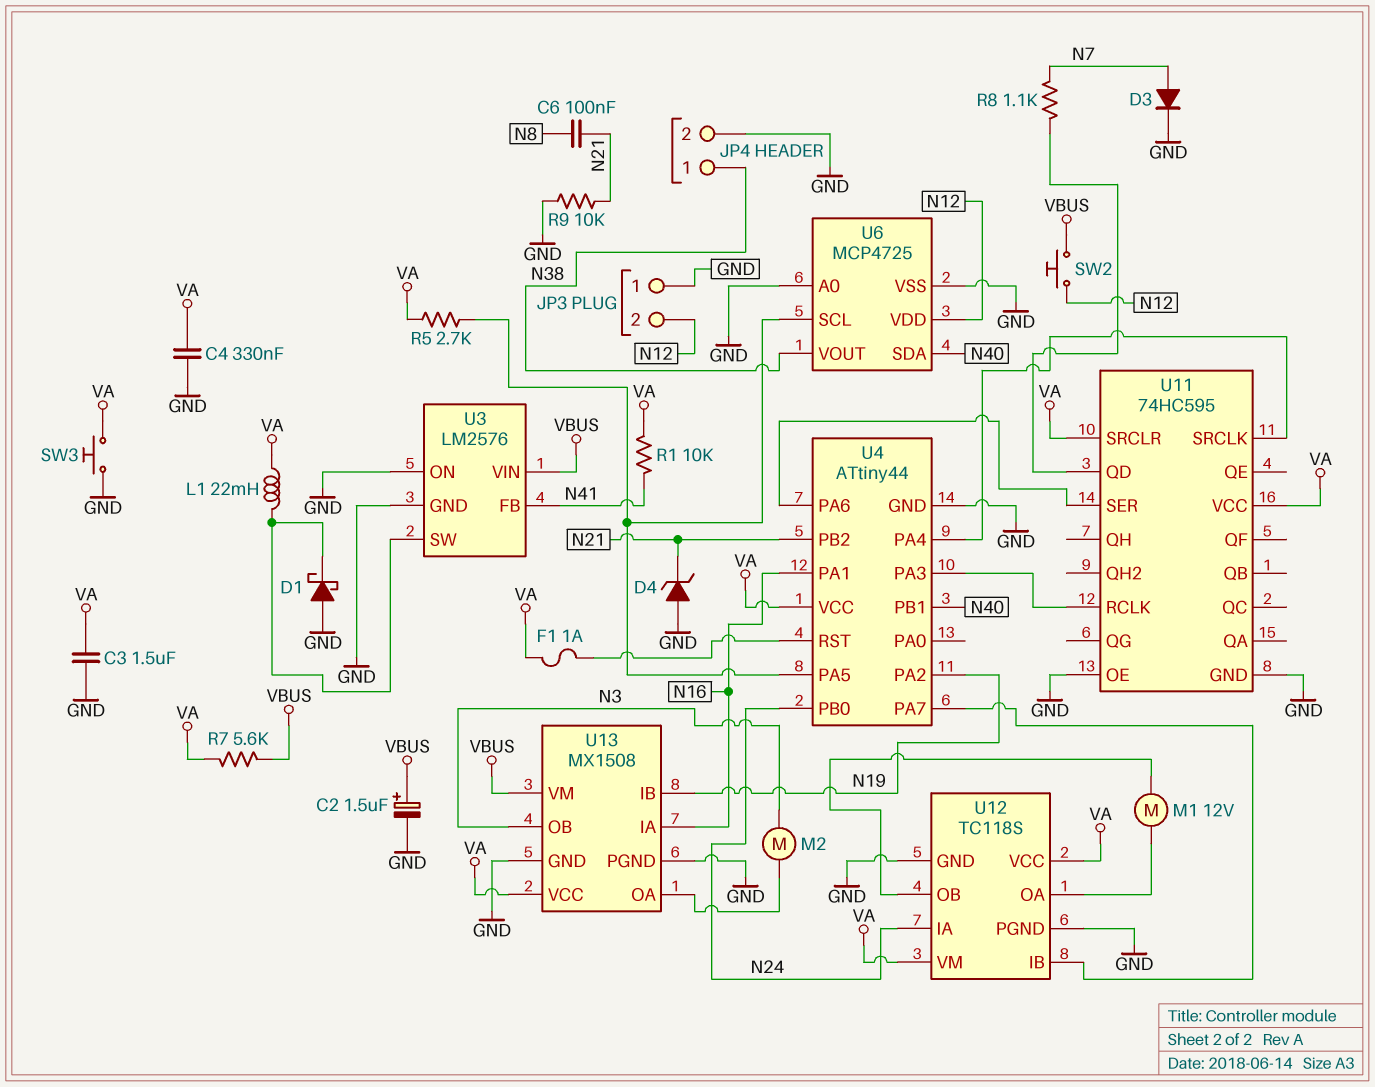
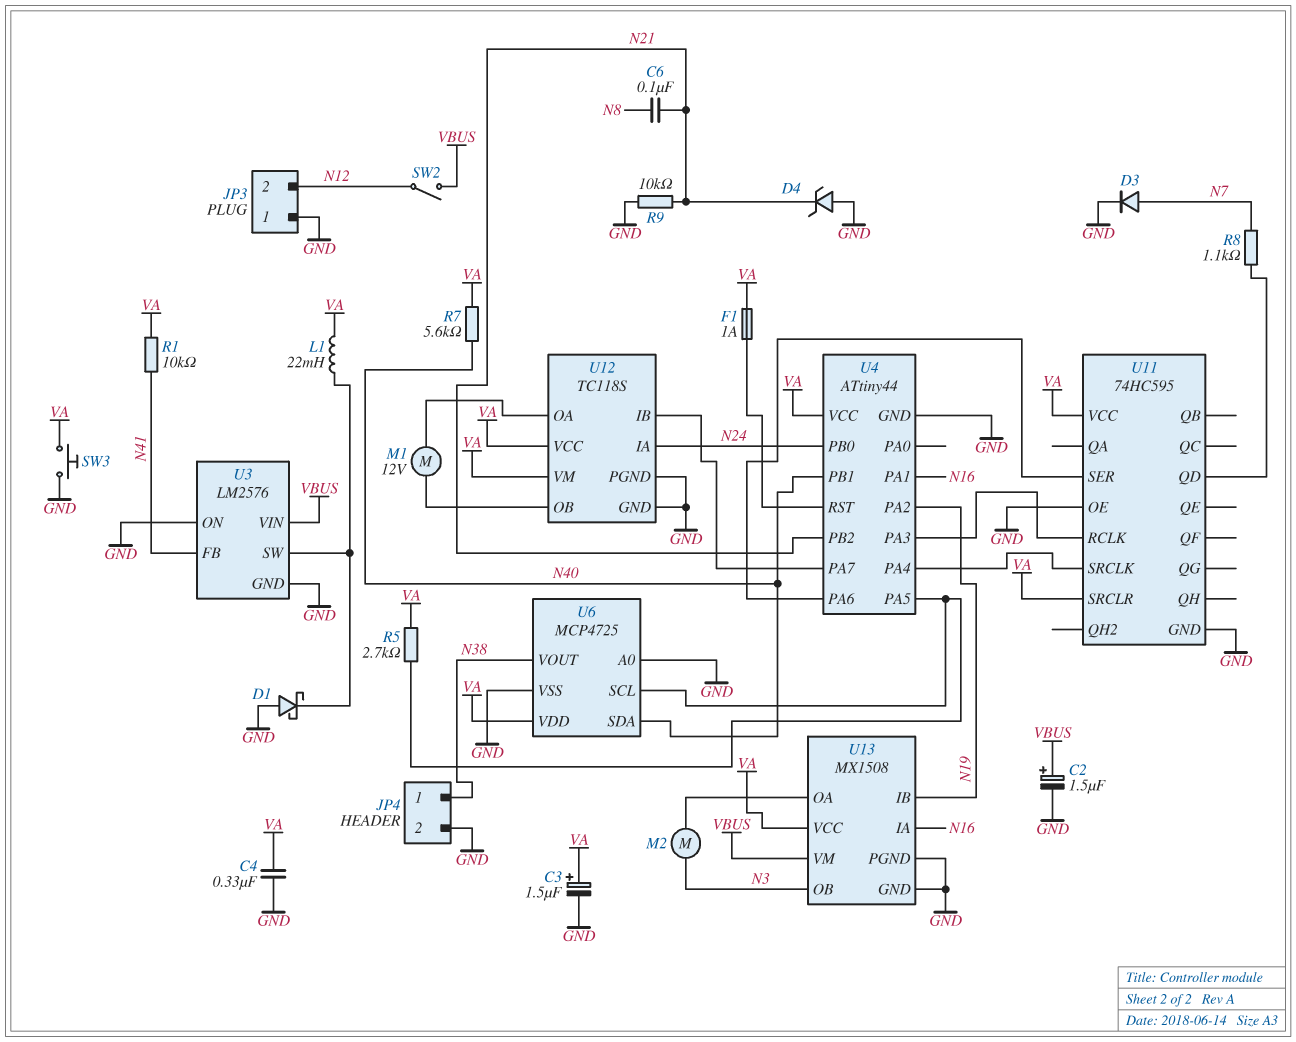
C3: 1.5uF (GND, VA) -> 1.5uF (plus VA, minus GND)
R7: 5.6k (VA, VBUS) -> 5.6k (N40, VA)
SW2: button (N12, VBUS) -> switch (N12, VBUS)
U6 pin VDD: N12 -> VA

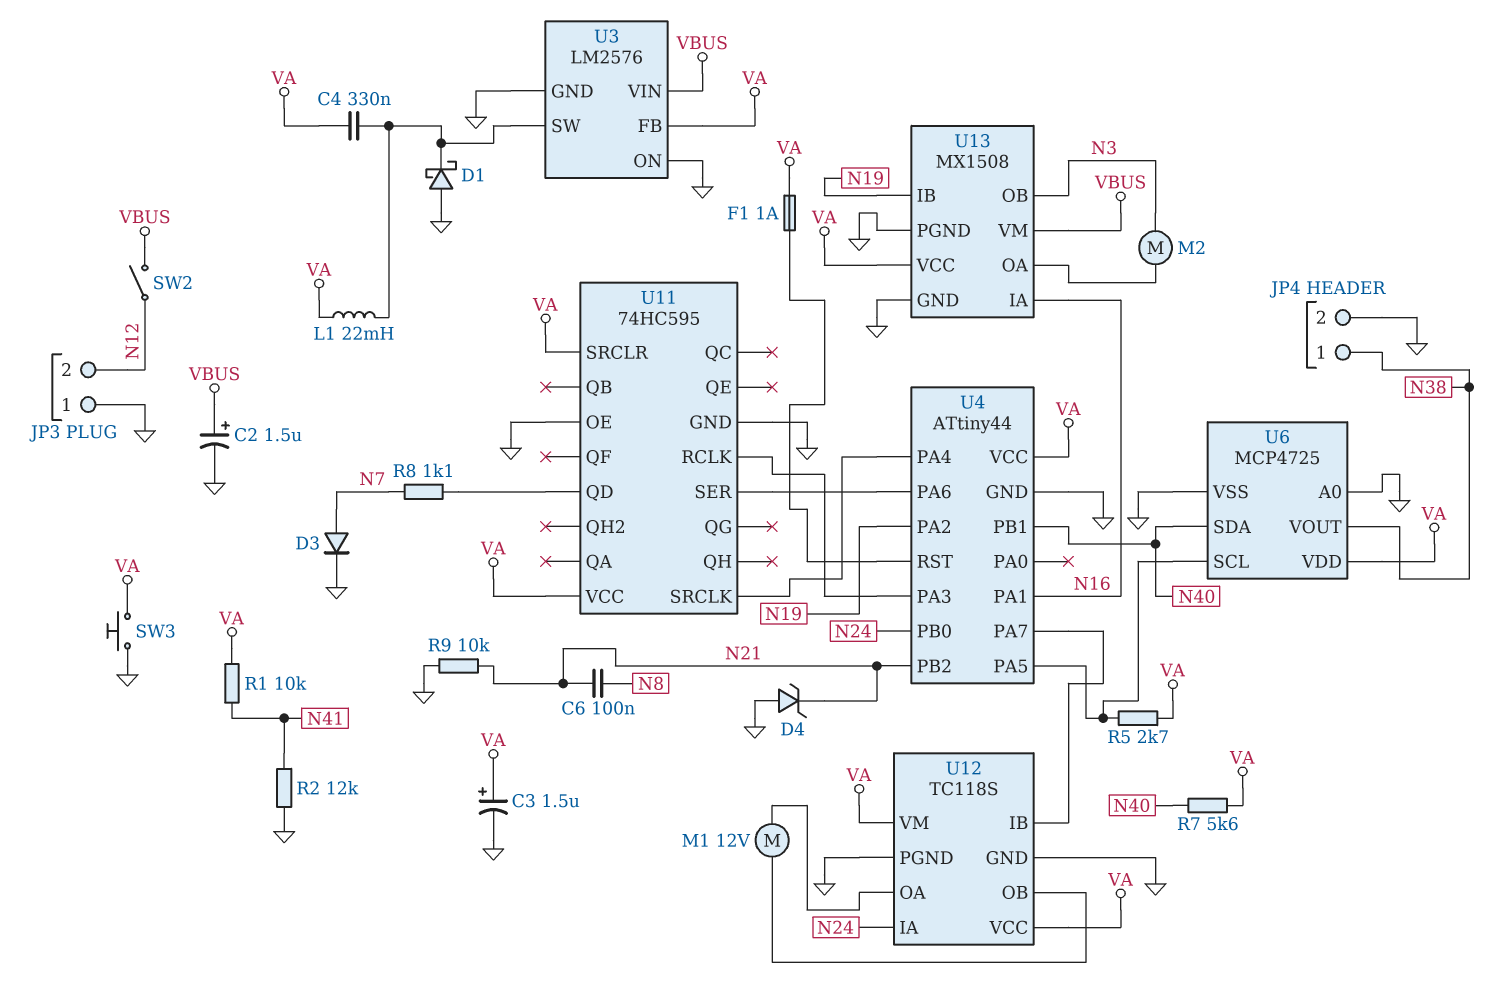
C4: 330nF (GND, VA) -> 330nF (U3/SW, VA)
R2: none -> 12k (GND, N41)
U3 pin FB: N41 -> VA

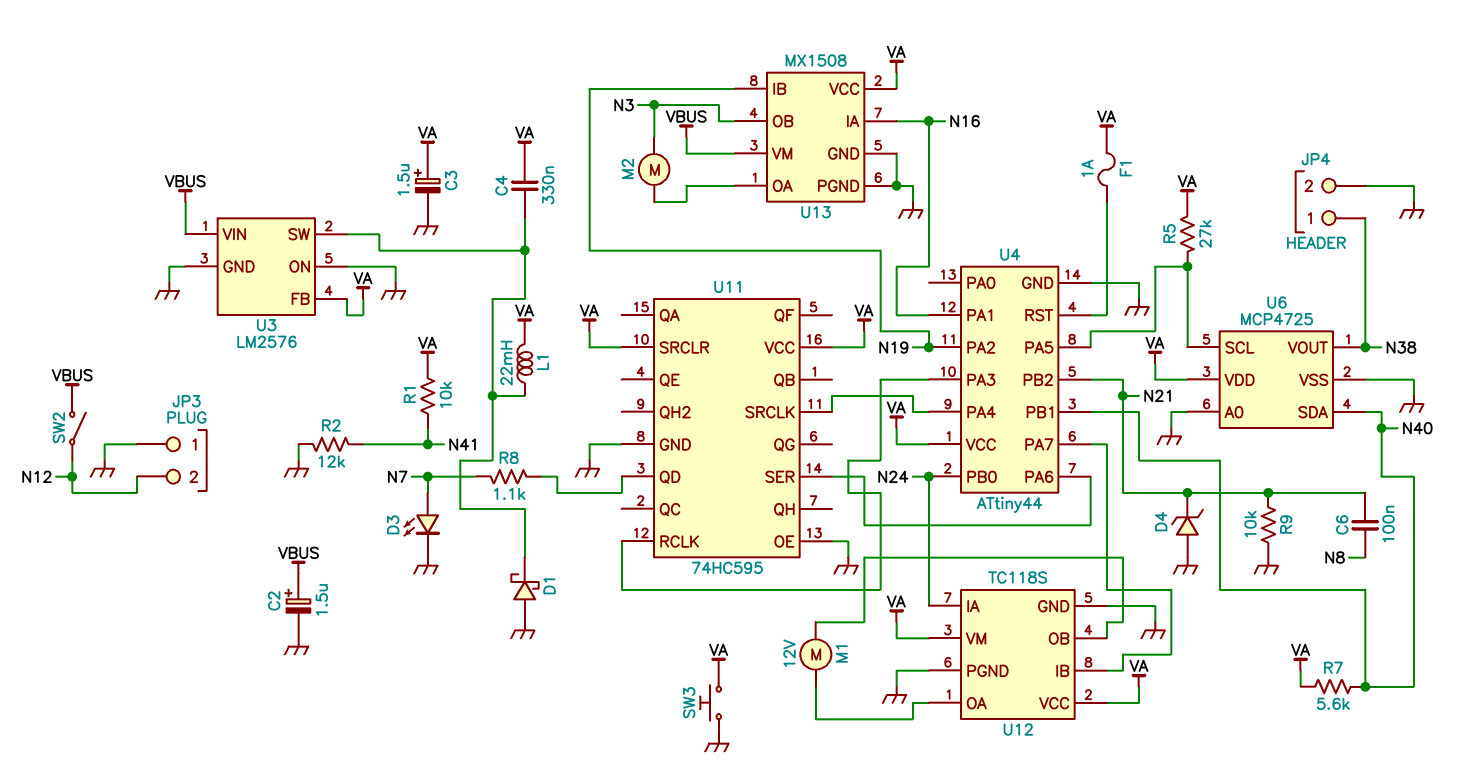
D3: diode (A N7, K GND) -> LED (A N7, K GND)
R5: 2.7k (U4/PA5, VA) -> 27k (U4/PA5, VA)

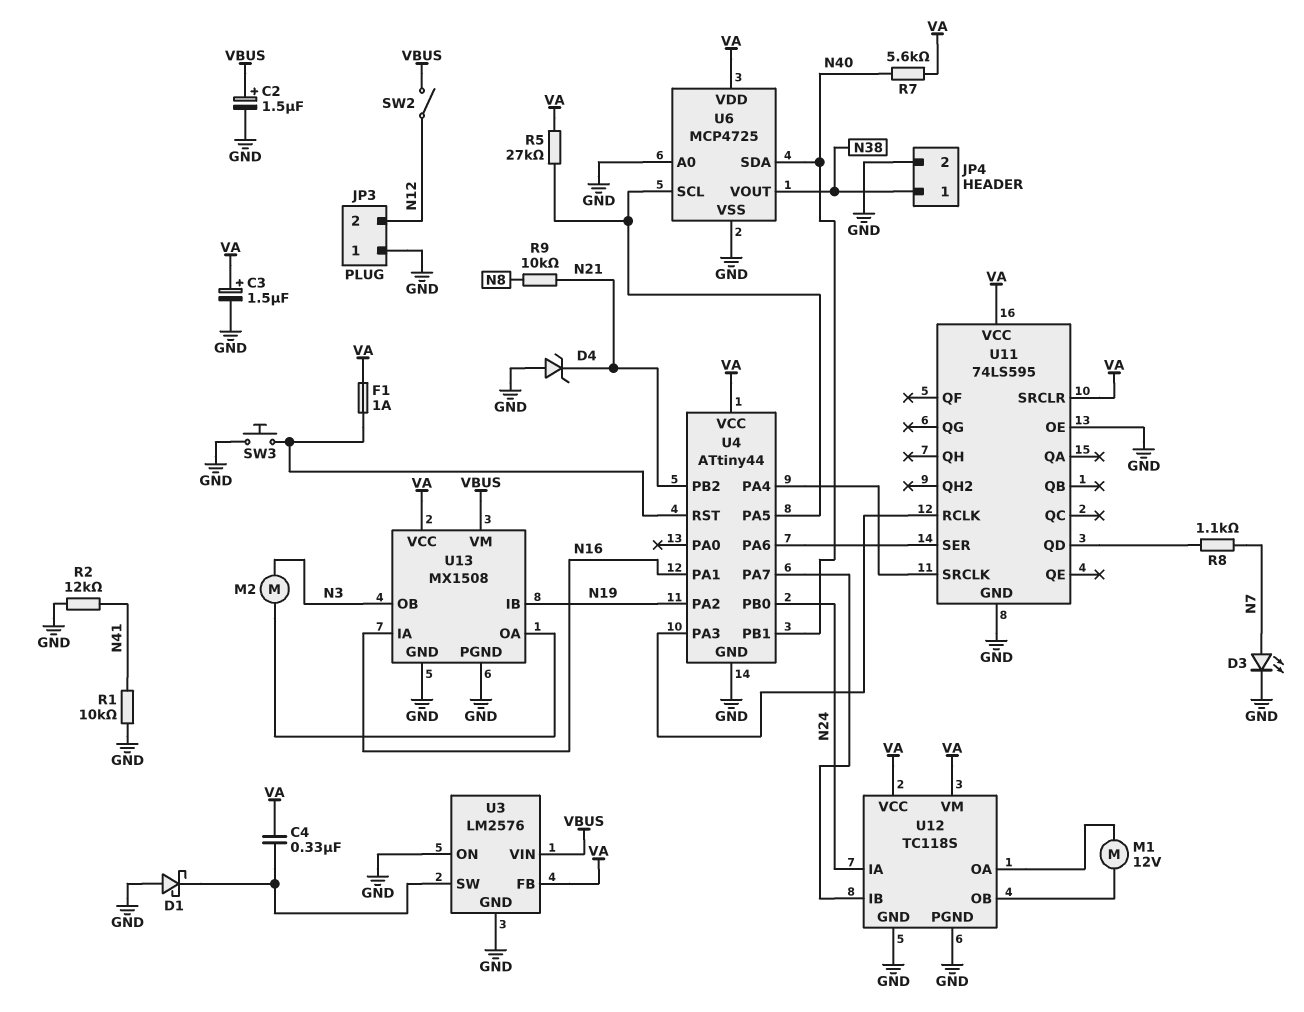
C6: 100nF (N8, N21) -> none
L1: 22mH (U3/SW, VA) -> none
R1: 10k (N41, VA) -> 10k (GND, N41)
R9: 10k (GND, N21) -> 10k (N8, N21)
SW3: button (GND, VA) -> button (GND, U4/RST)
U11: 74HC595 -> 74LS595

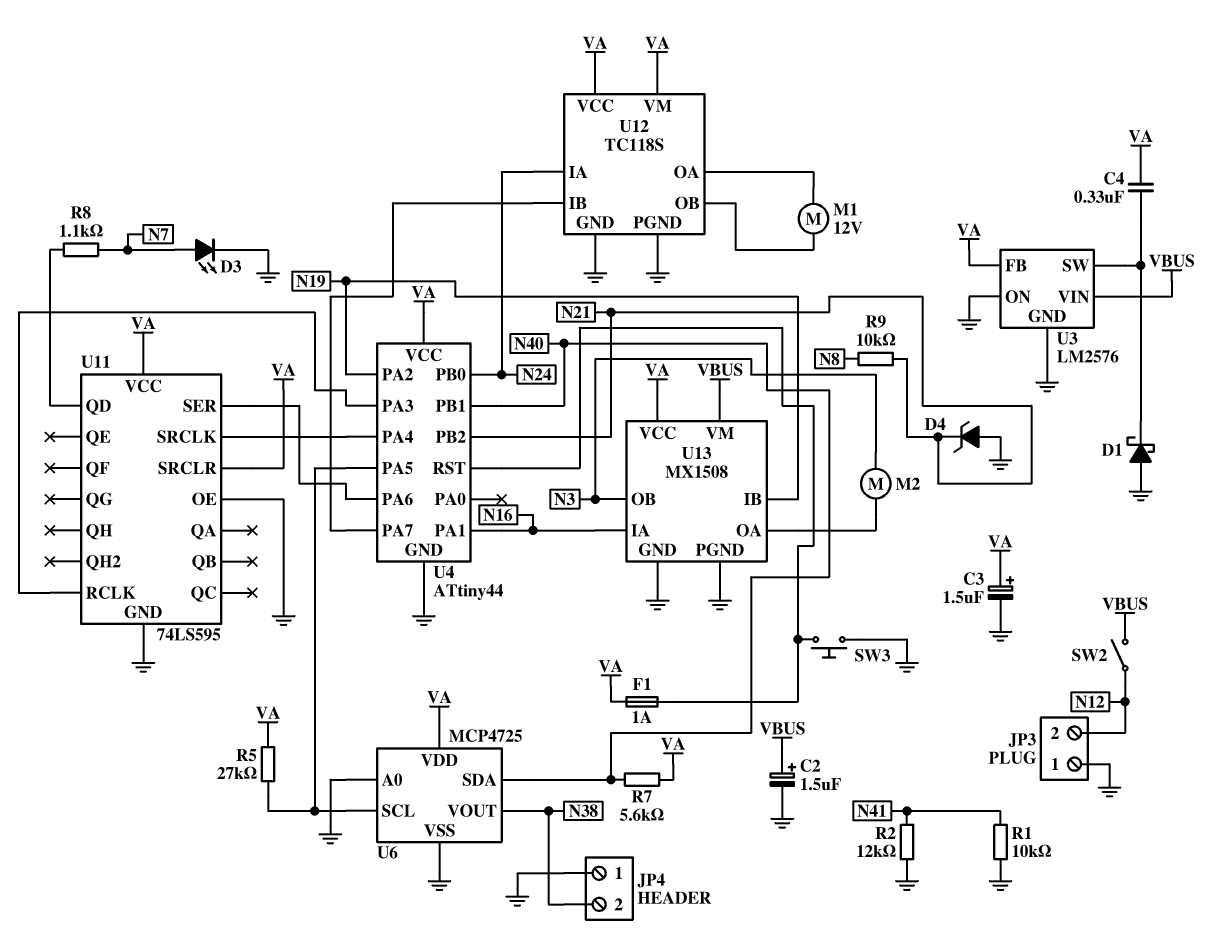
JP4 pin 1: N38 -> GND
JP4 pin 2: GND -> N38

